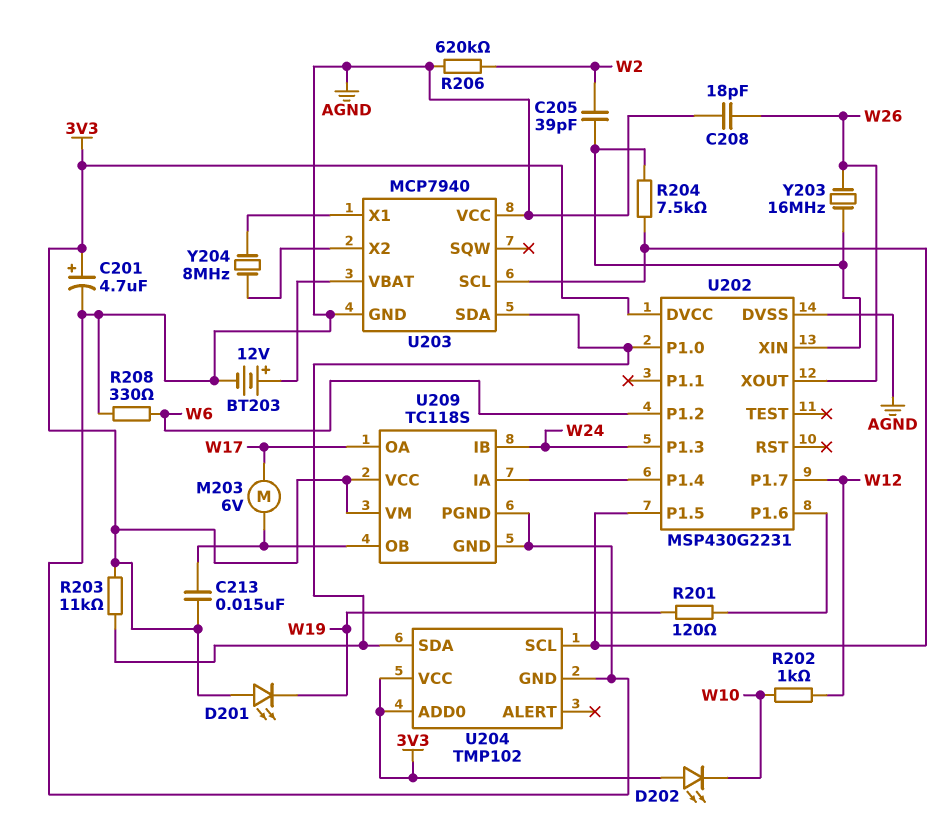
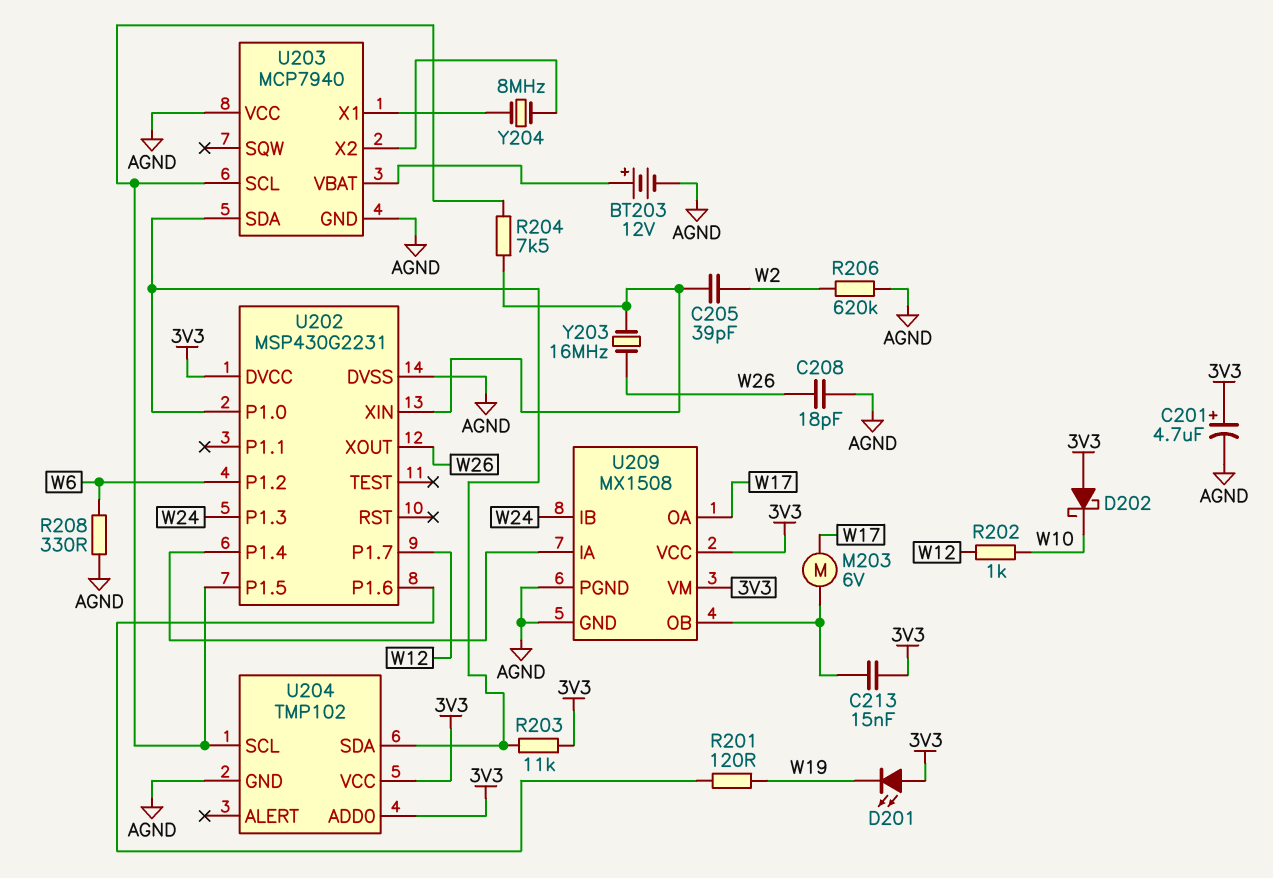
D202: LED (A 3V3, K W10) -> schottky (A 3V3, K W10)
U209: TC118S -> MX1508

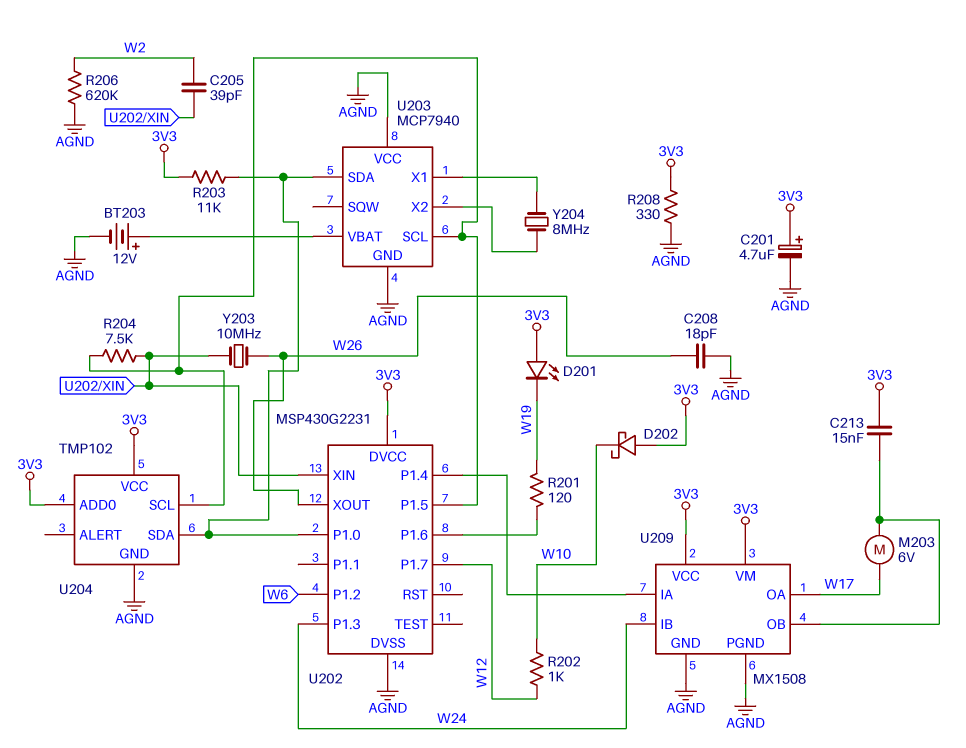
R208: 330 (AGND, W6) -> 330 (3V3, AGND)
Y203: 16MHz (U202/XIN, W26) -> 10MHz (U202/XIN, W26)

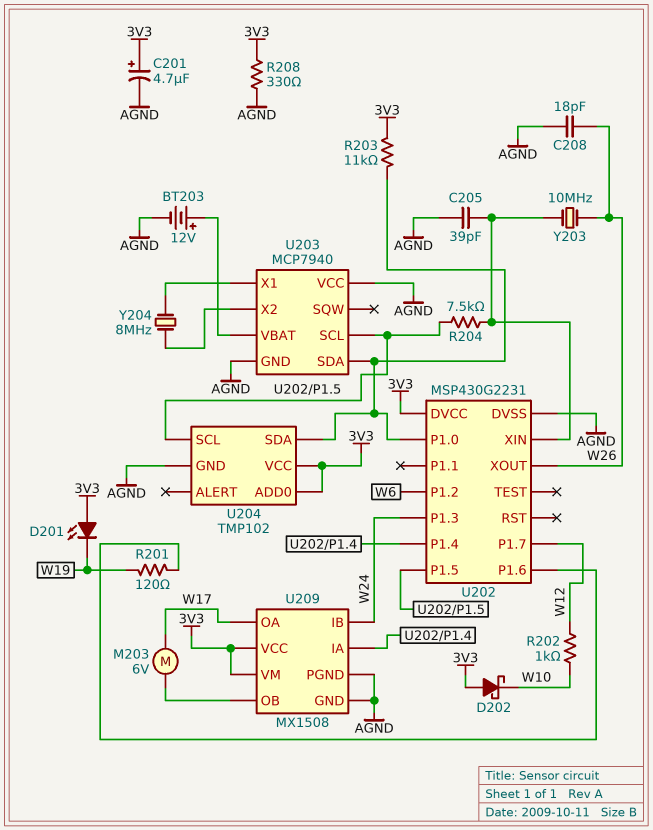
C205: 39pF (U202/XIN, W2) -> 39pF (AGND, U202/XIN)
C213: 15nF (3V3, U209/OB) -> none
R206: 620k (AGND, W2) -> none

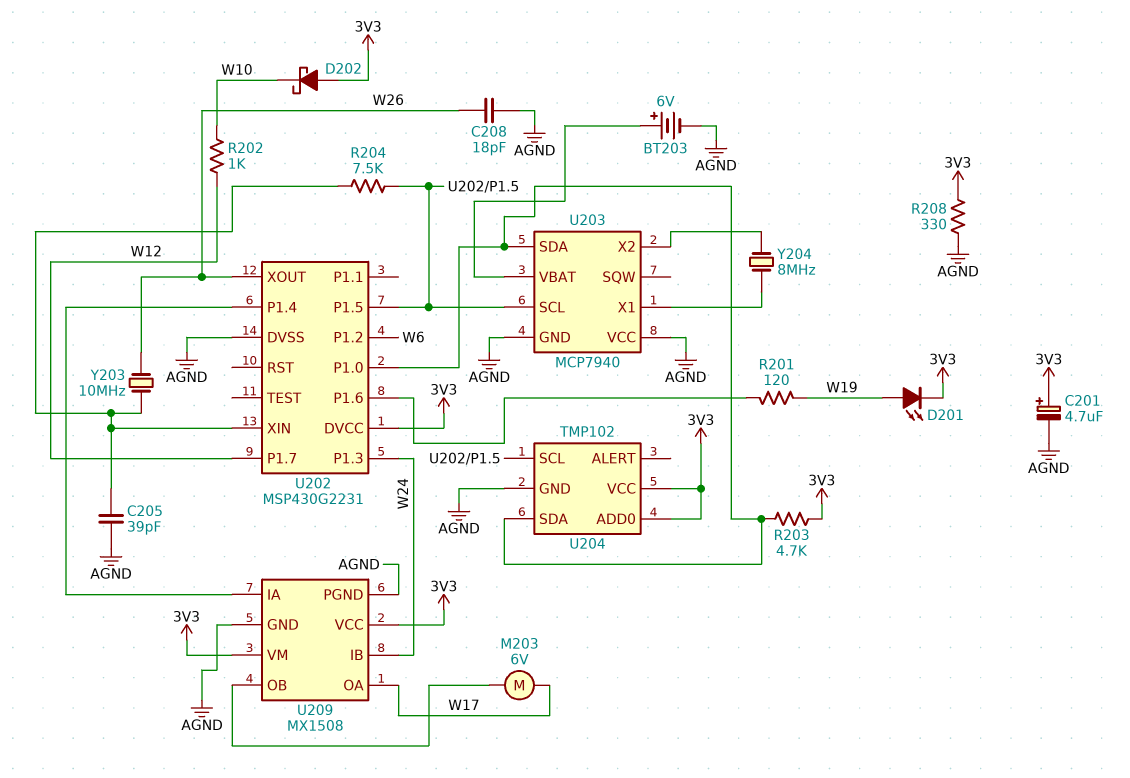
BT203: 12V (plus U203/VBAT, minus AGND) -> 6V (plus U203/VBAT, minus AGND)
D201: LED (A 3V3, K W19) -> LED (A W19, K 3V3)
R203: 11k (3V3, U202/P1.0) -> 4.7k (3V3, U202/P1.0)

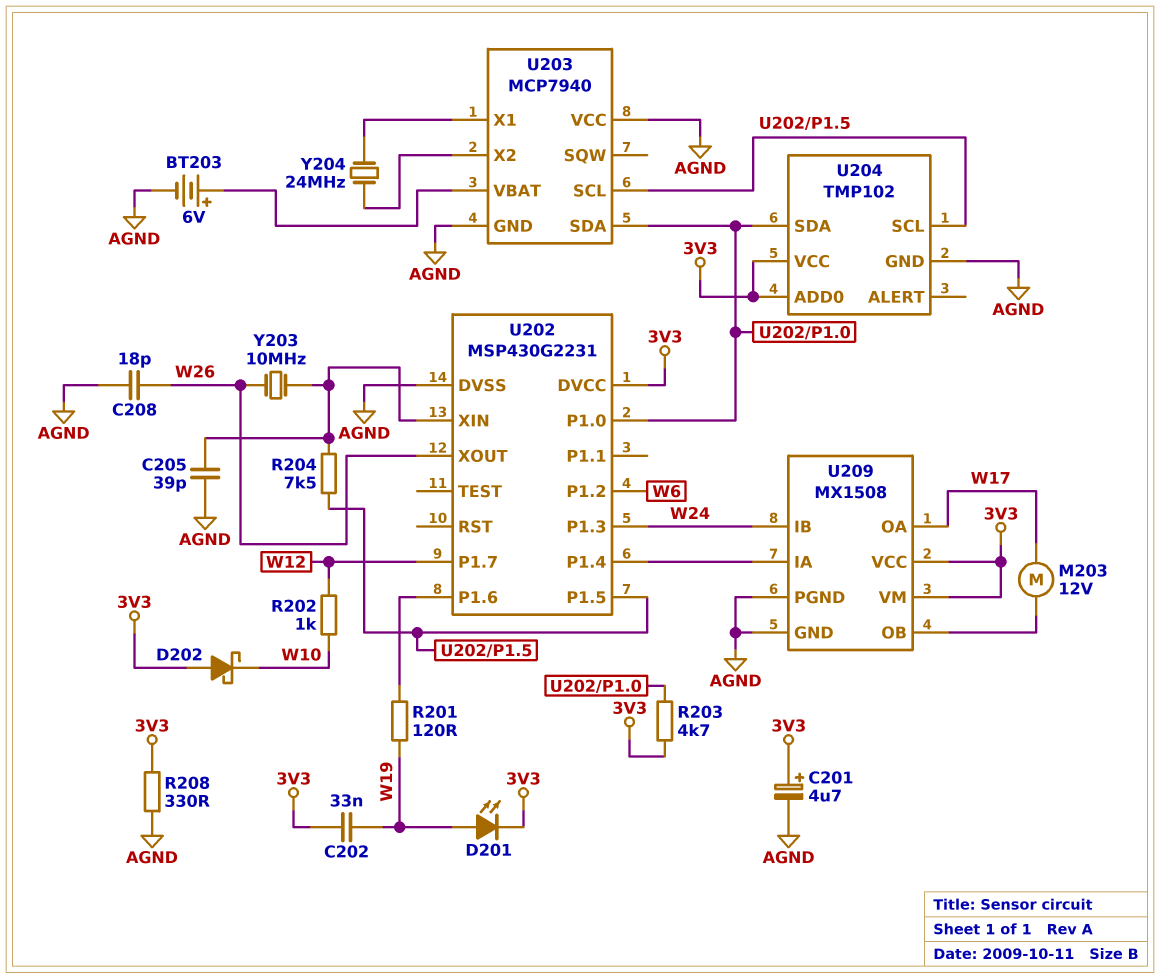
C202: none -> 33nF (3V3, W19)
M203: motor 6V (U209/OB, W17) -> motor 12V (U209/OB, W17)
Y204: 8MHz (U203/X1, U203/X2) -> 24MHz (U203/X1, U203/X2)

